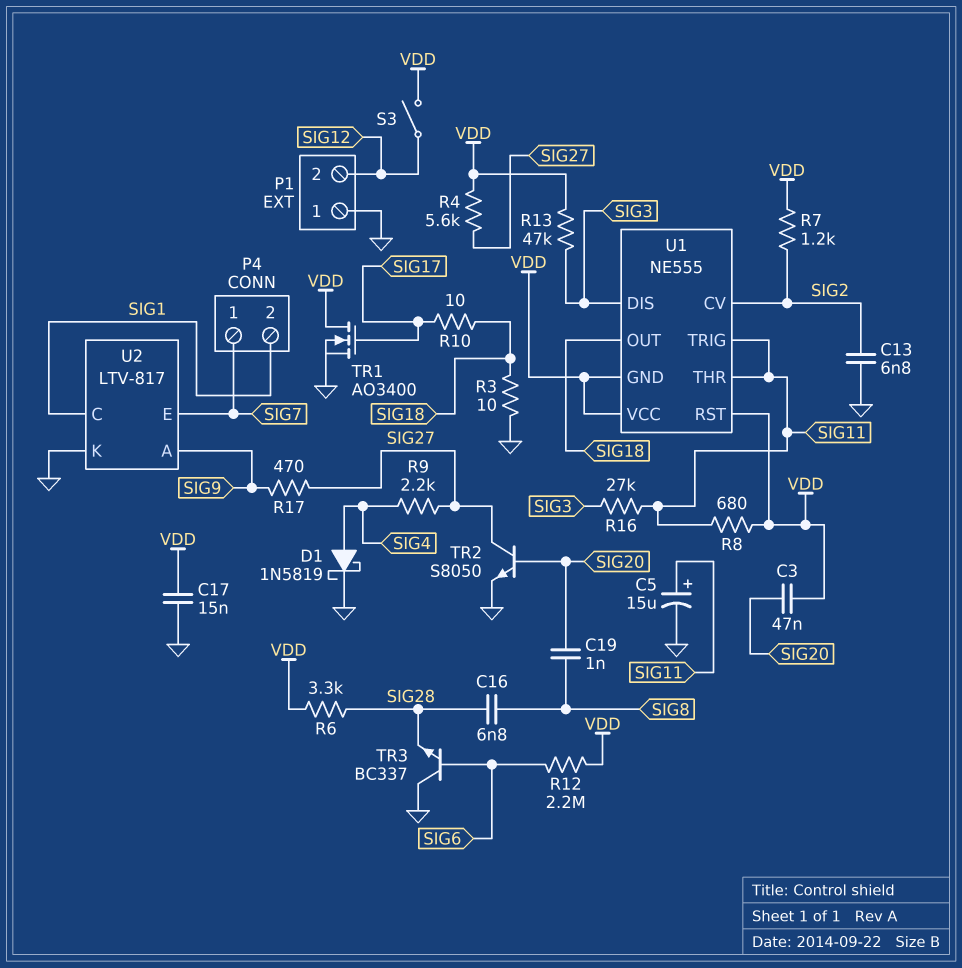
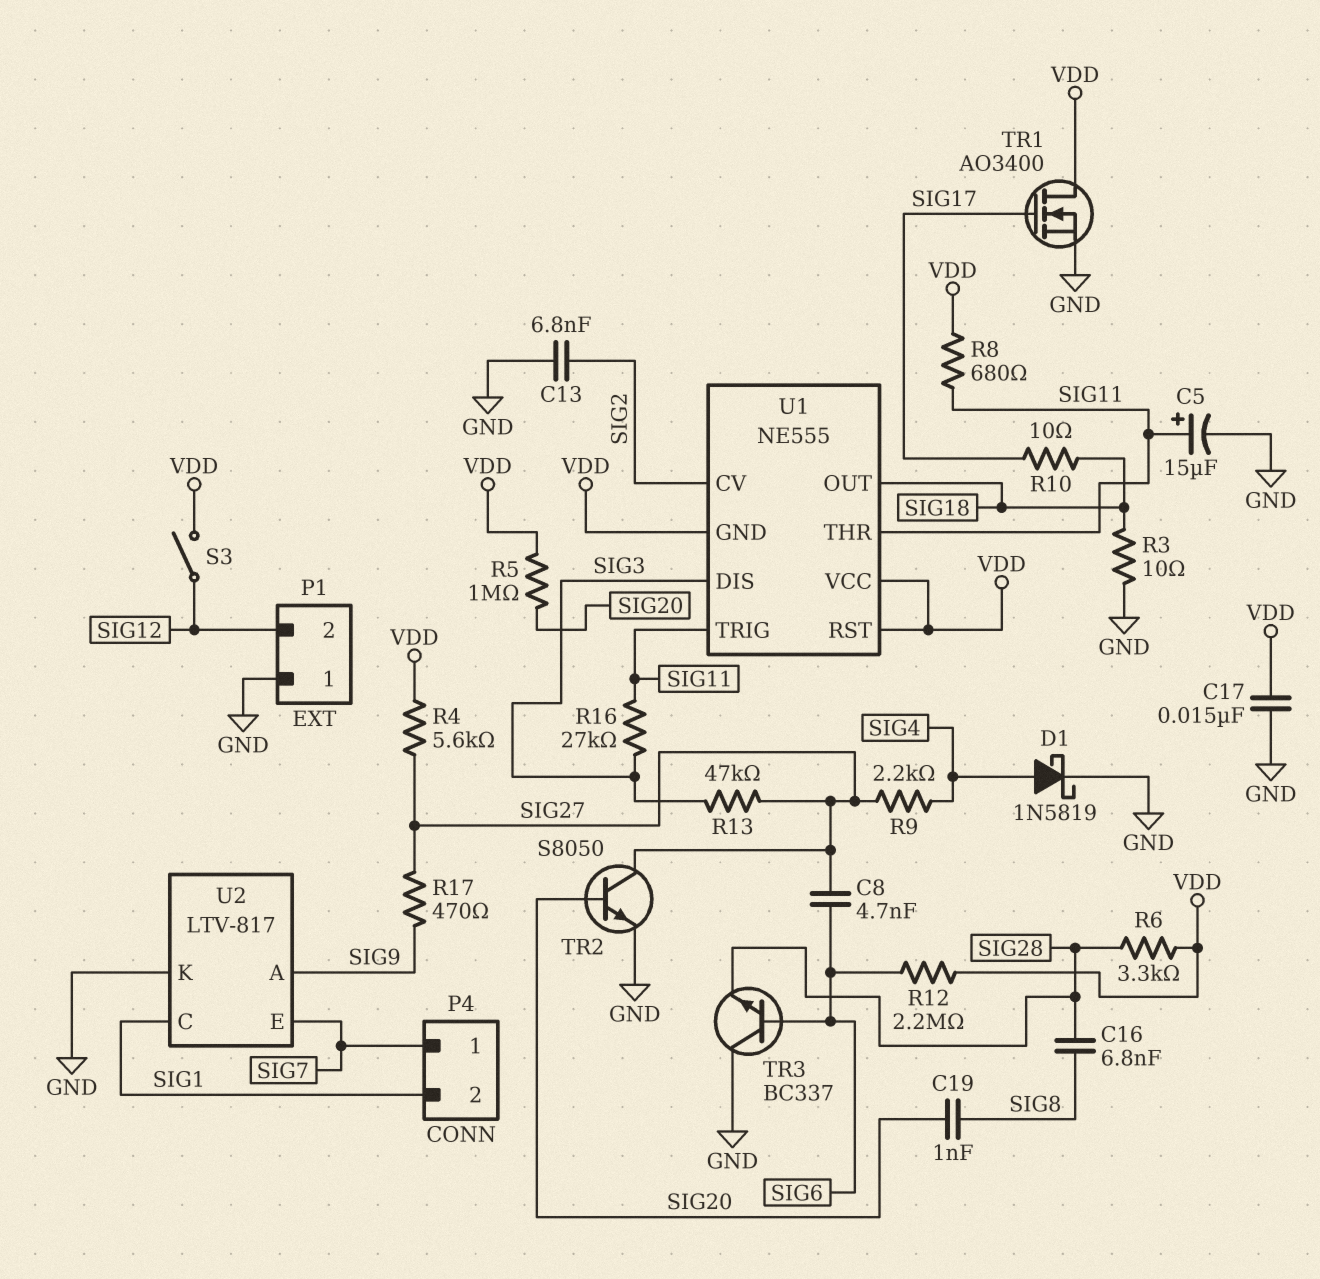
C3: 47nF (SIG20, VDD) -> none
C8: none -> 4.7nF (SIG6, SIG27)
R5: none -> 1M (SIG20, VDD)
R7: 1.2k (SIG2, VDD) -> none
R13: 47k (SIG3, VDD) -> 47k (SIG3, SIG27)

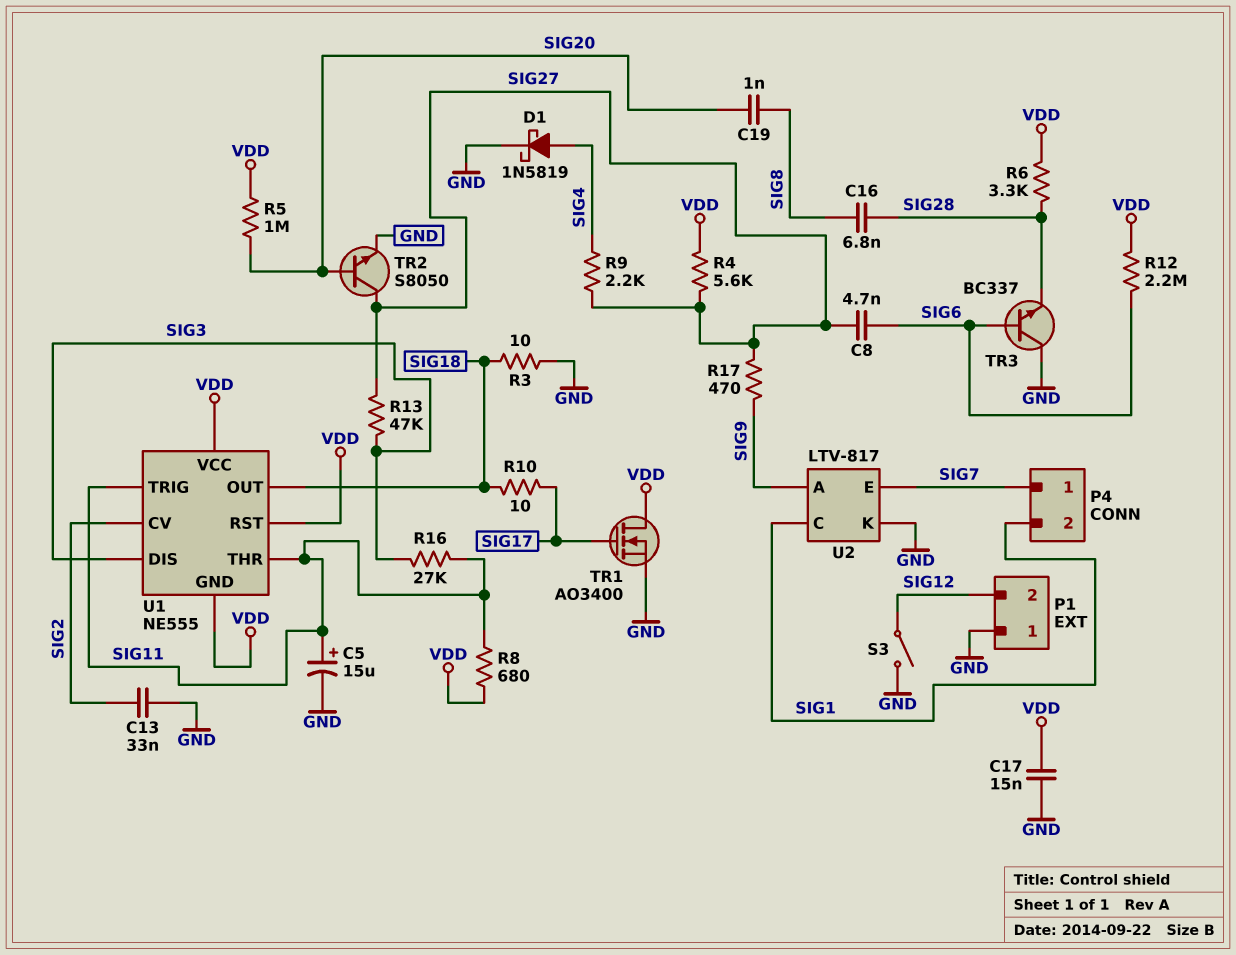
C13: 6.8nF (GND, SIG2) -> 33nF (GND, SIG2)
S3: switch (SIG12, VDD) -> switch (GND, SIG12)

